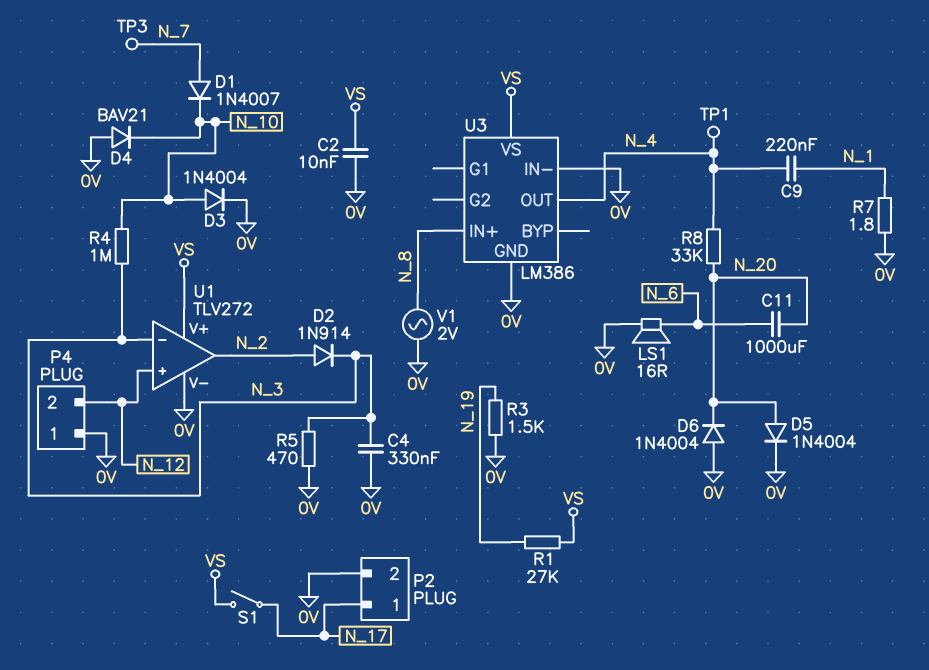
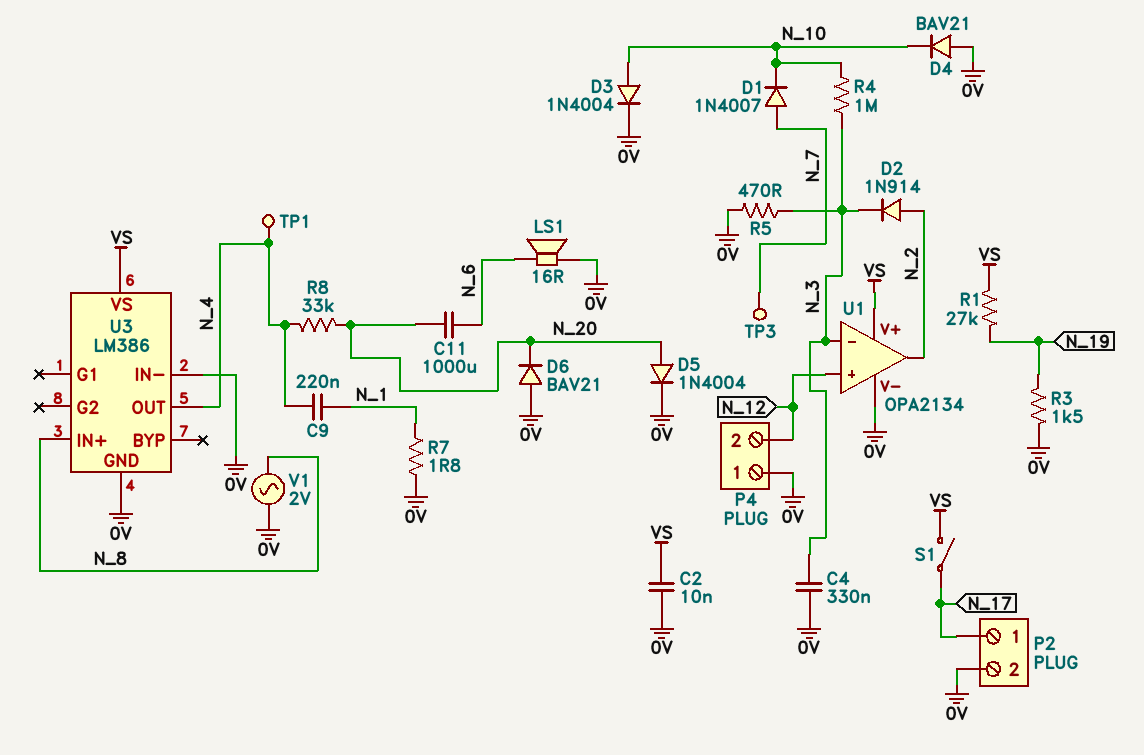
D6: diode 1N4004 (A 0V, K N_20) -> diode BAV21 (A 0V, K N_20)
U1: TLV272 -> OPA2134

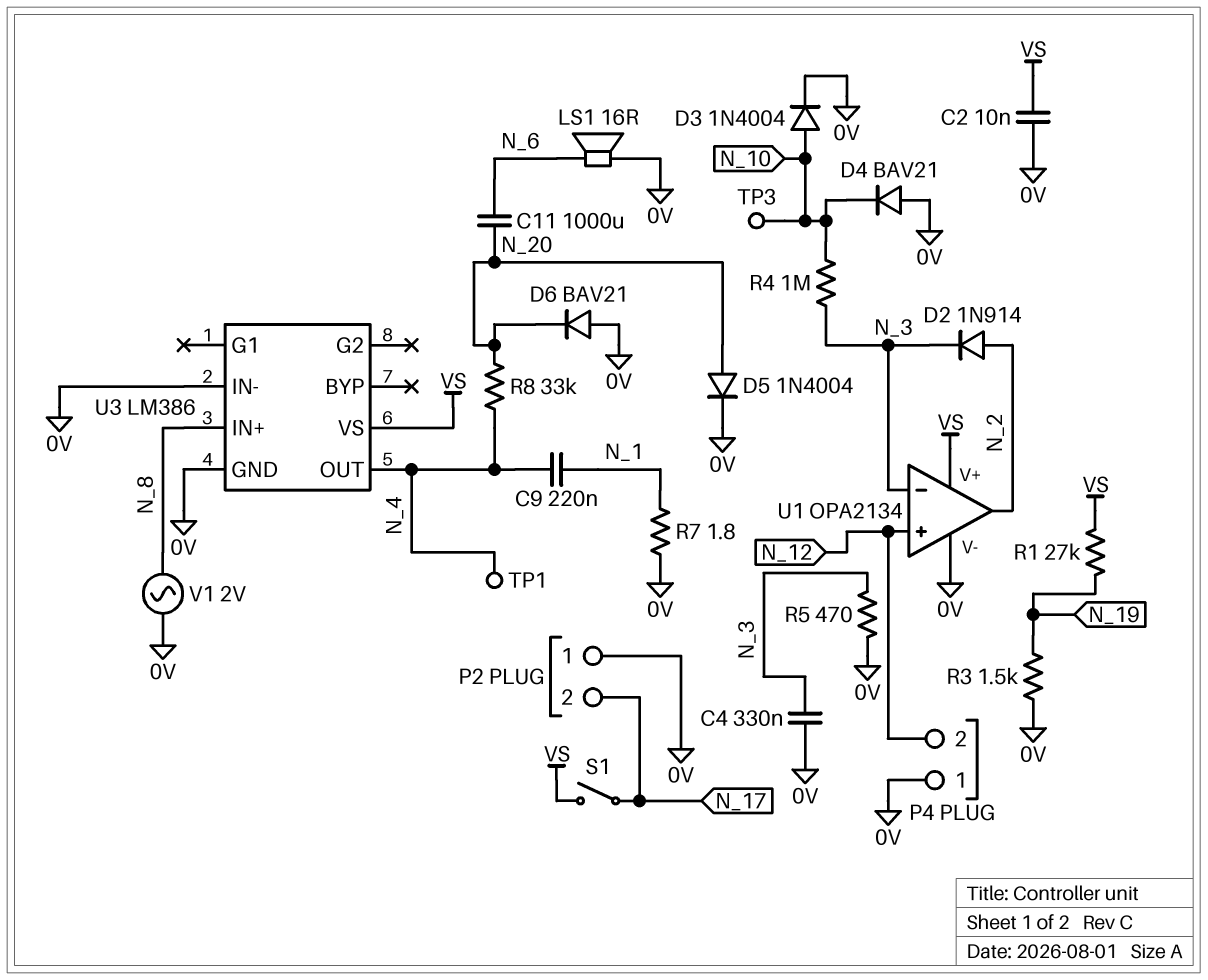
D1: diode 1N4007 (A N_7, K N_10) -> none
P2 pin 1: N_17 -> 0V
P2 pin 2: 0V -> N_17
TP3: test point (N_7) -> test point (N_10)

